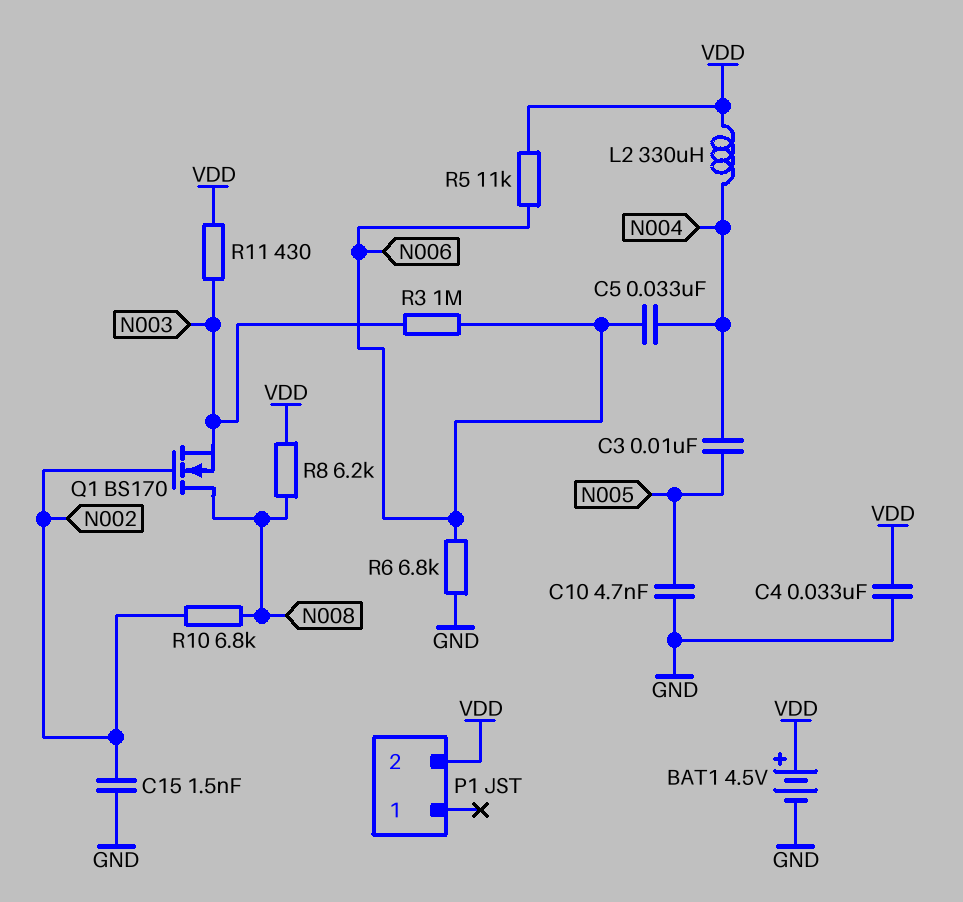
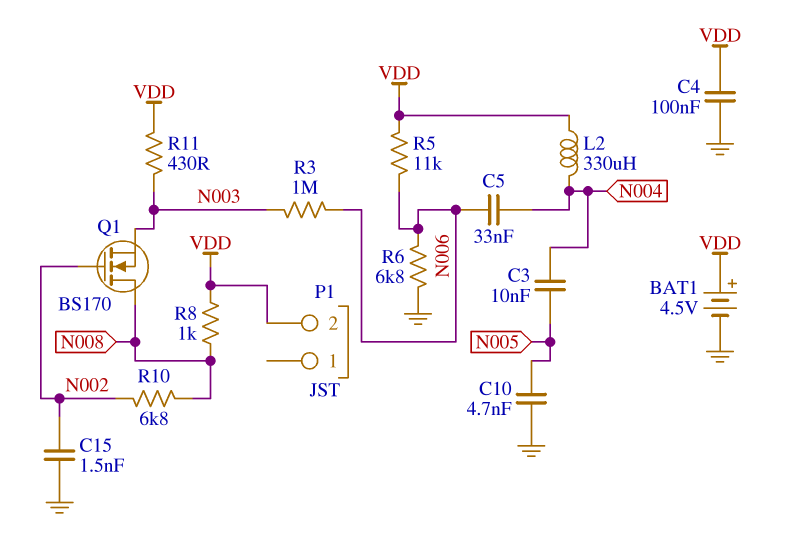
C4: 33nF (GND, VDD) -> 100nF (GND, VDD)
R8: 6.2k (N008, VDD) -> 1k (N008, VDD)

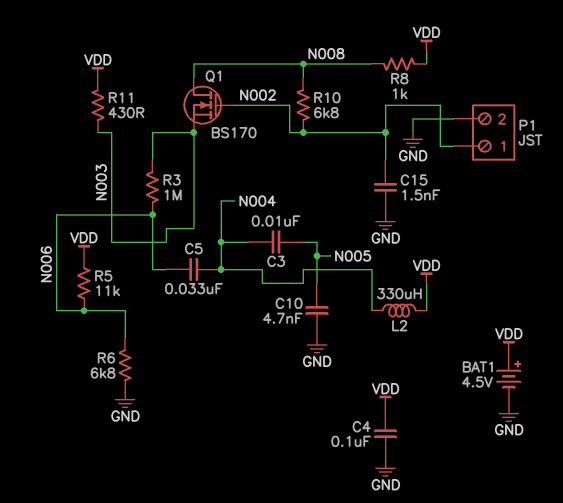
P1 pin 1: none -> N002
P1 pin 2: VDD -> GND

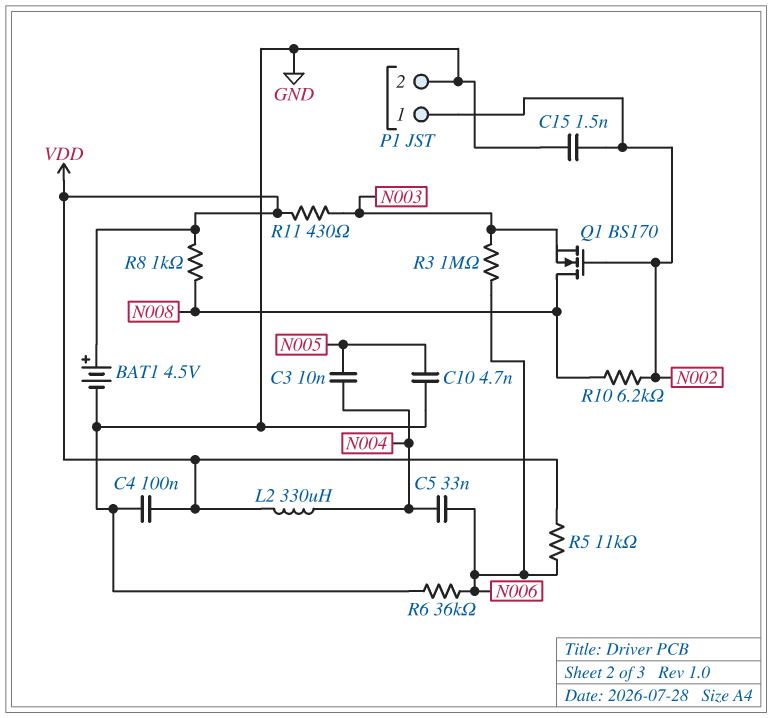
R6: 6.8k (GND, N006) -> 36k (GND, N006)
R10: 6.8k (N002, N008) -> 6.2k (N002, N008)

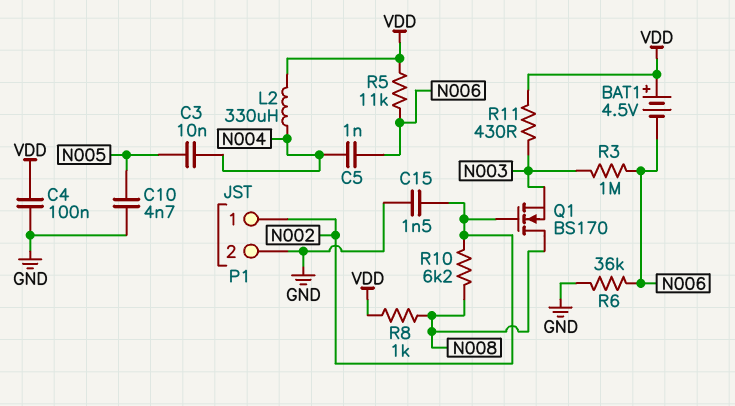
BAT1: 4.5V (plus VDD, minus GND) -> 4.5V (plus VDD, minus N006)
C5: 33nF (N004, N006) -> 1nF (N004, N006)

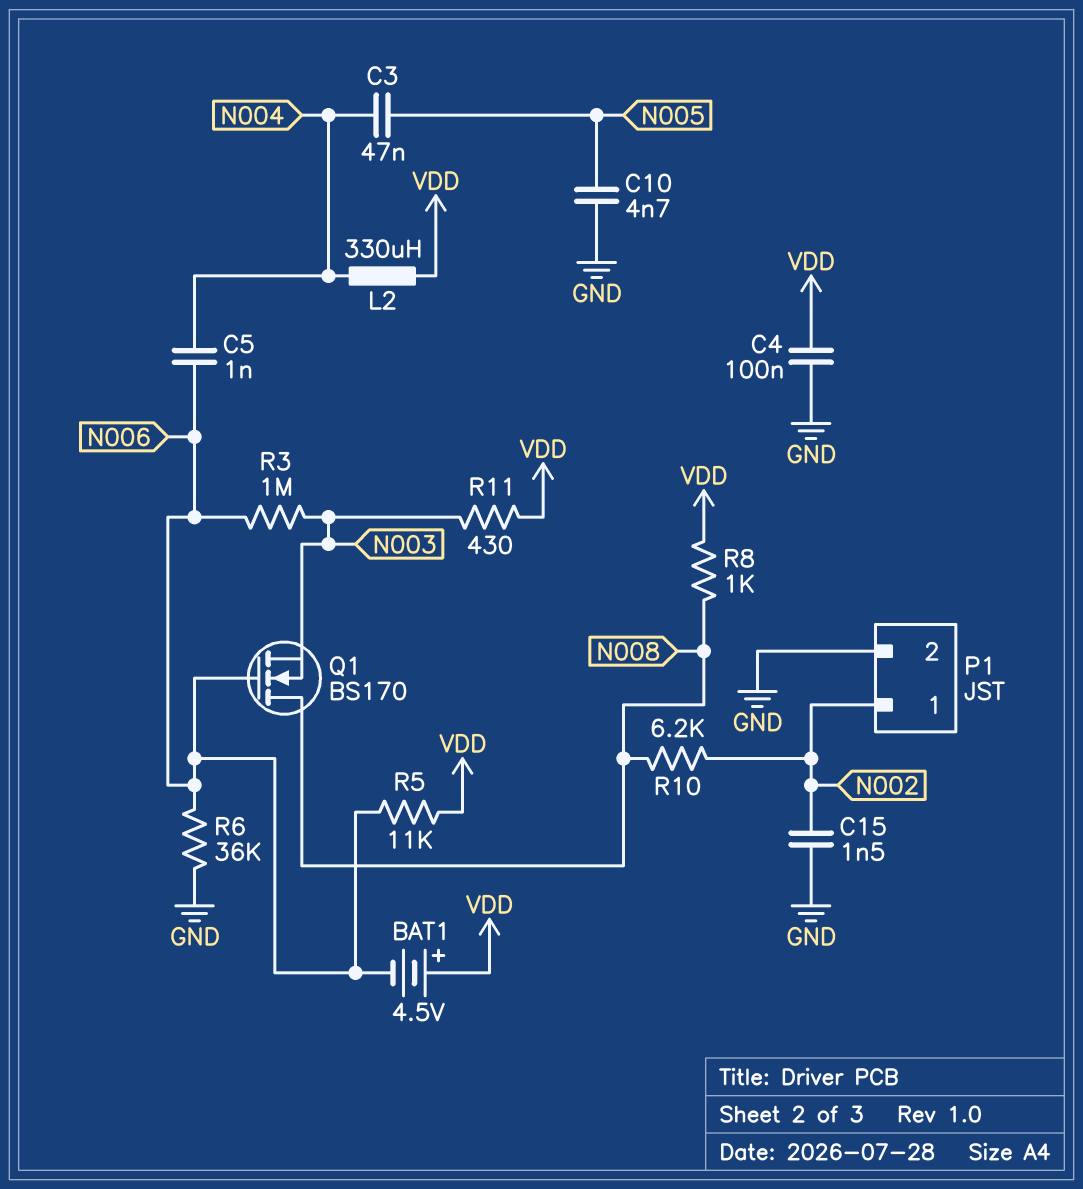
C3: 10nF (N004, N005) -> 47nF (N004, N005)
Q1: NMOS BS170 (G N002, D N008, S N003) -> NMOS BS170 (G N006, D N008, S N003)

